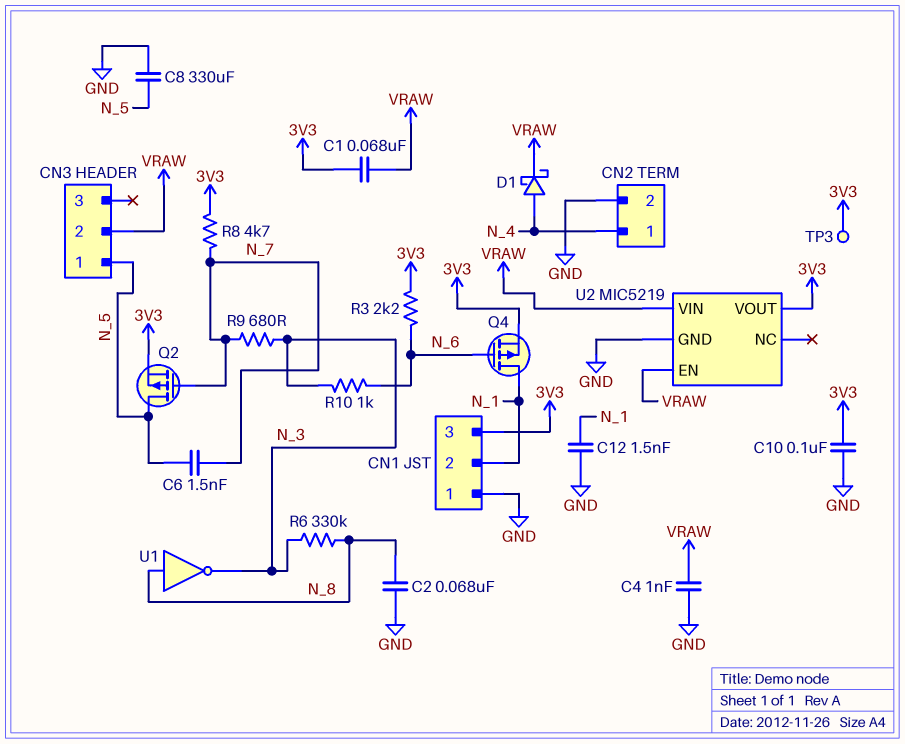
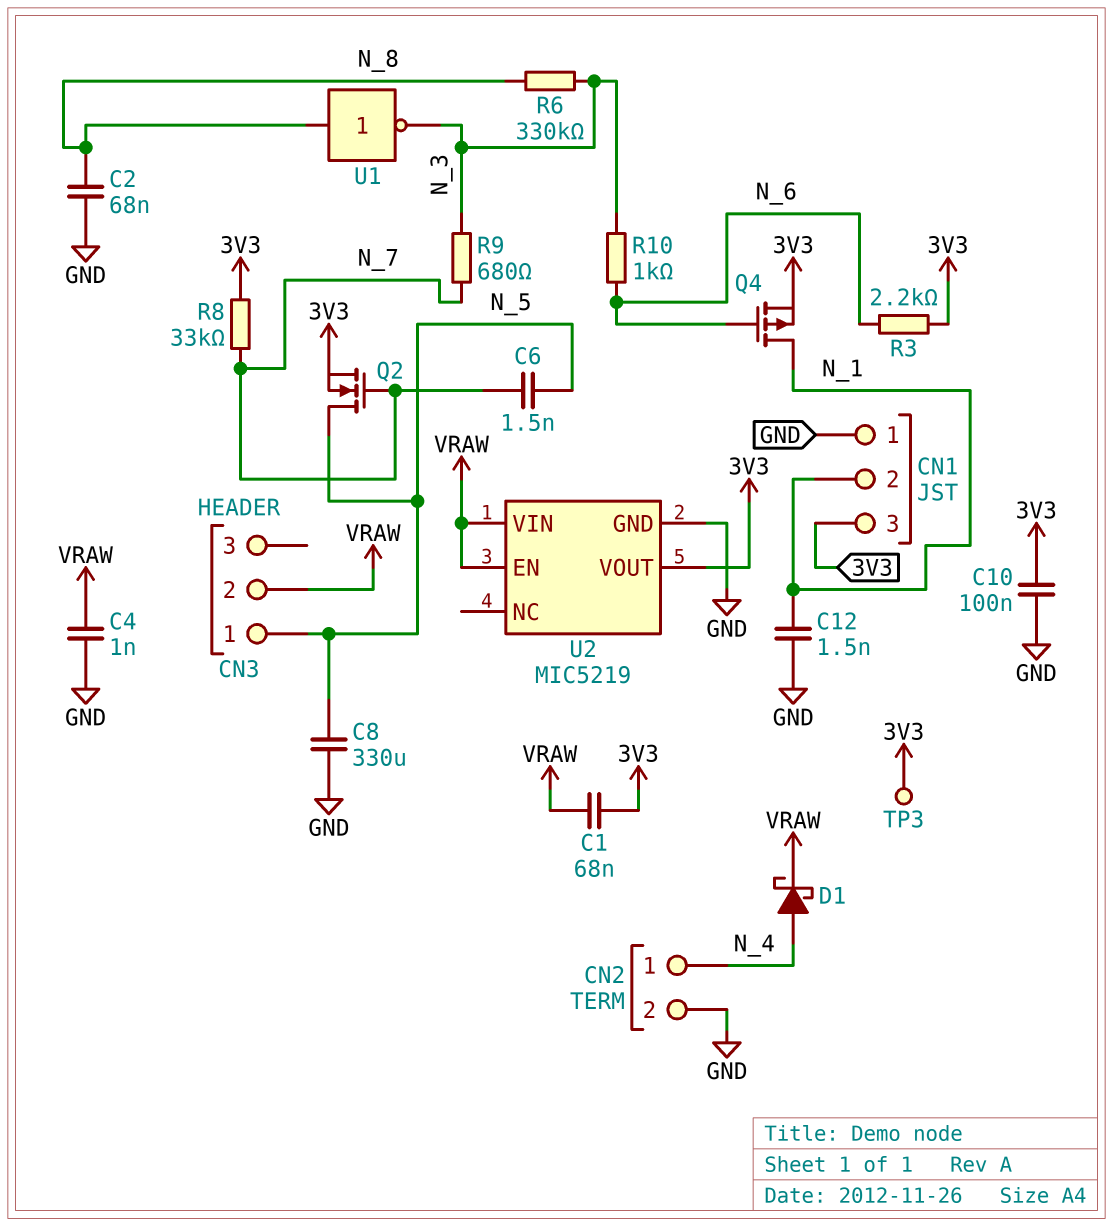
Q2: PMOS (G N_7, D N_5, S 3V3) -> NMOS (G N_7, D N_5, S 3V3)
R8: 4.7k (3V3, N_7) -> 33k (3V3, N_7)

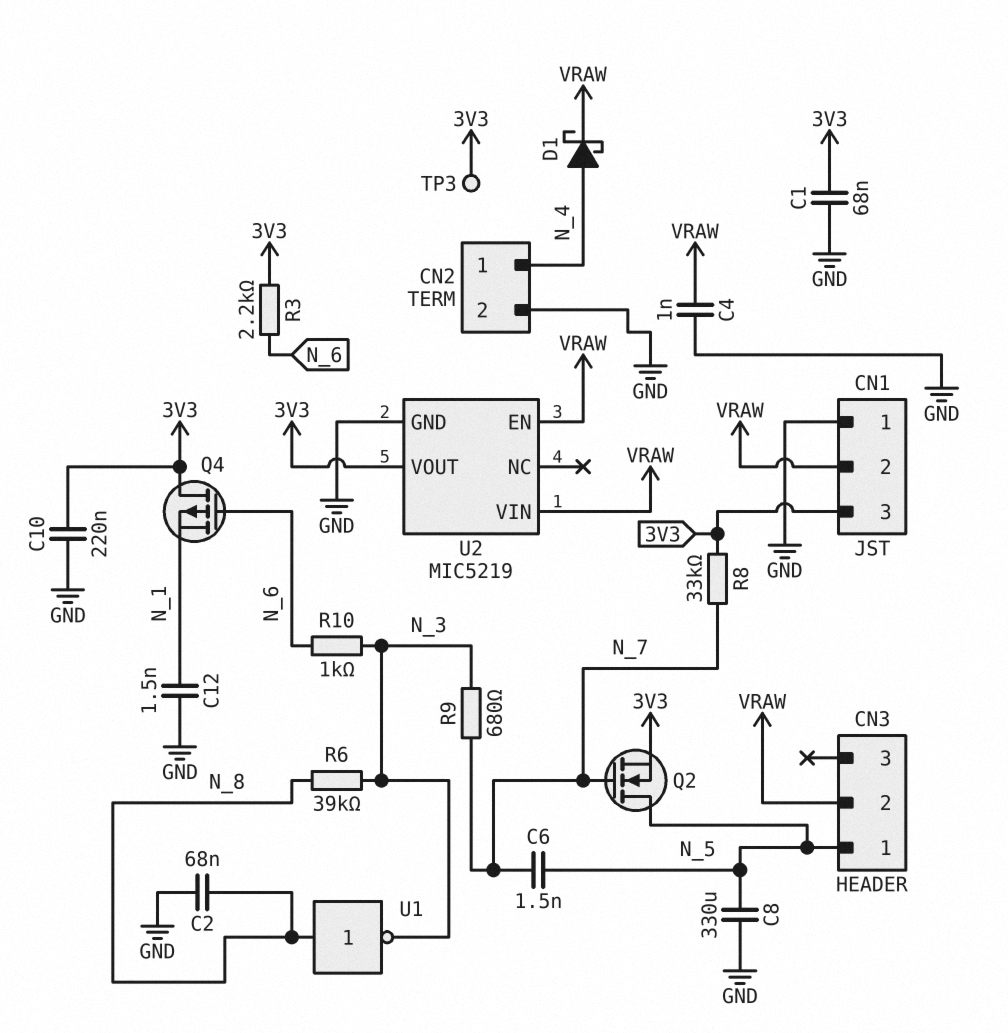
C1: 68nF (3V3, VRAW) -> 68nF (3V3, GND)
C10: 100nF (3V3, GND) -> 220nF (3V3, GND)
CN1 pin 2: N_1 -> VRAW
Q4: PMOS (G N_6, D N_1, S 3V3) -> PMOS (G N_6, D 3V3, S N_1)
R6: 330k (N_3, N_8) -> 39k (N_3, N_8)

